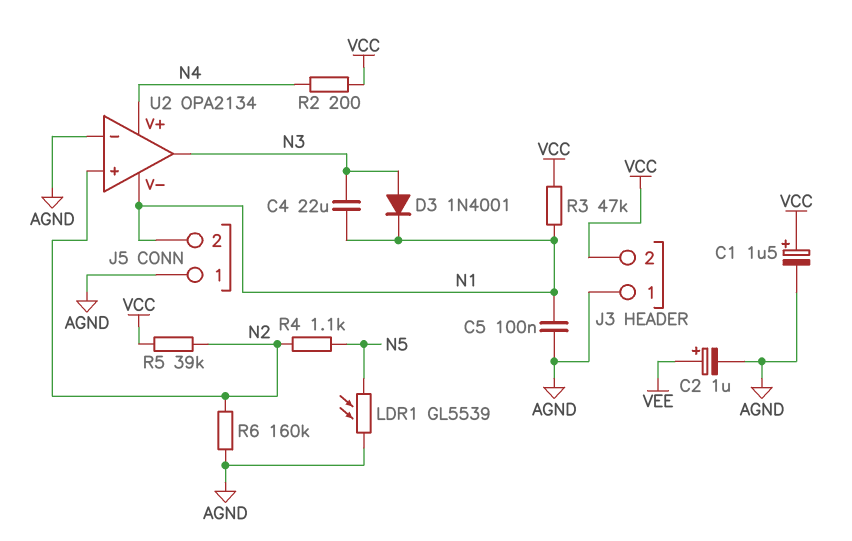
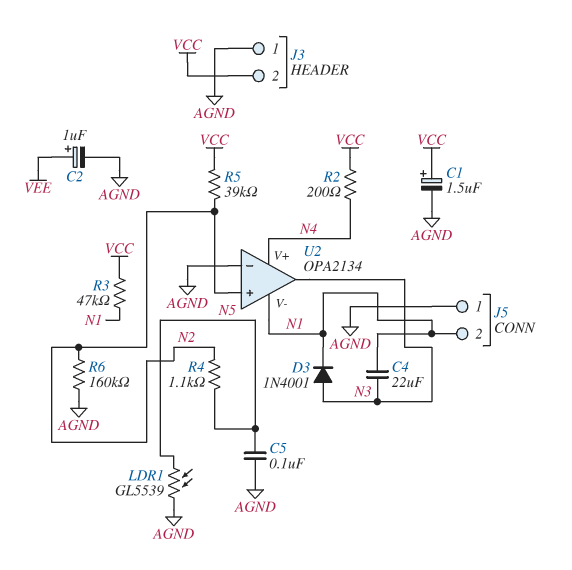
C5: 100nF (AGND, N1) -> 100nF (AGND, N5)

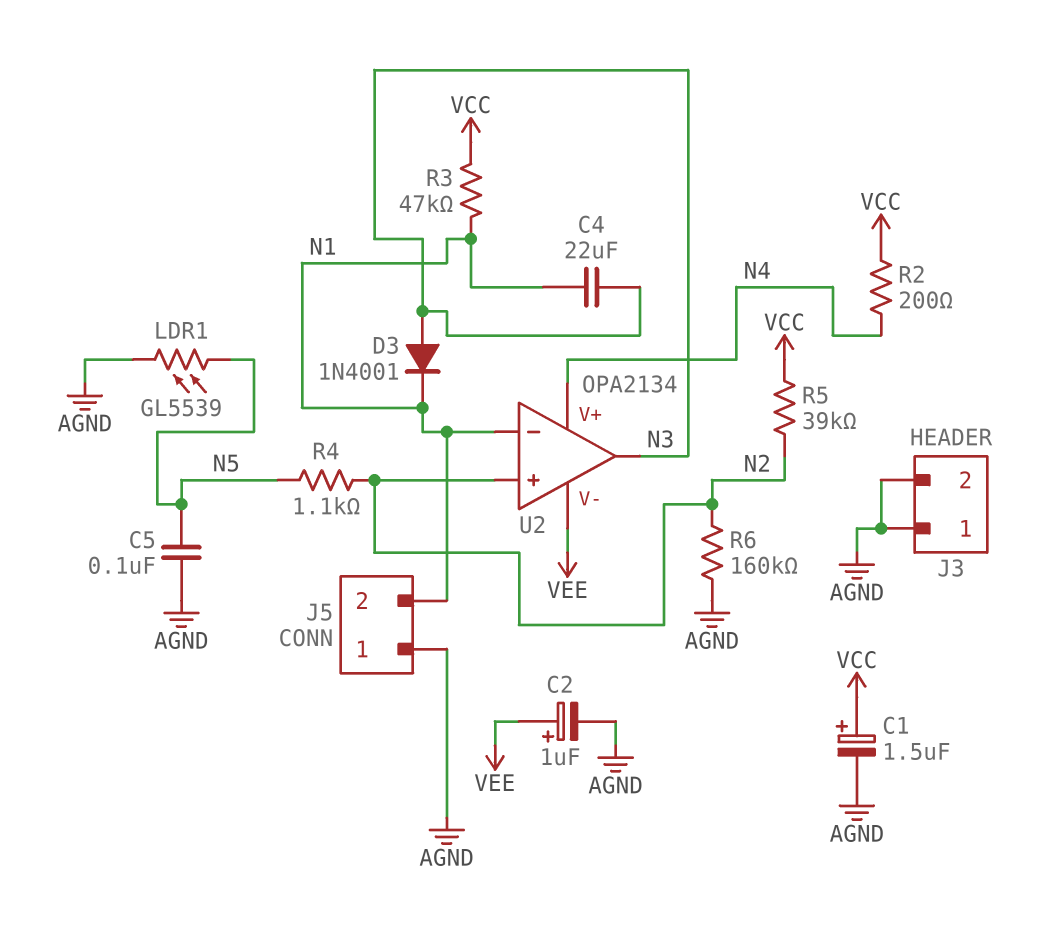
J3 pin 2: VCC -> AGND
U2 pin V-: N1 -> VEE
U2 pin in-: AGND -> N1

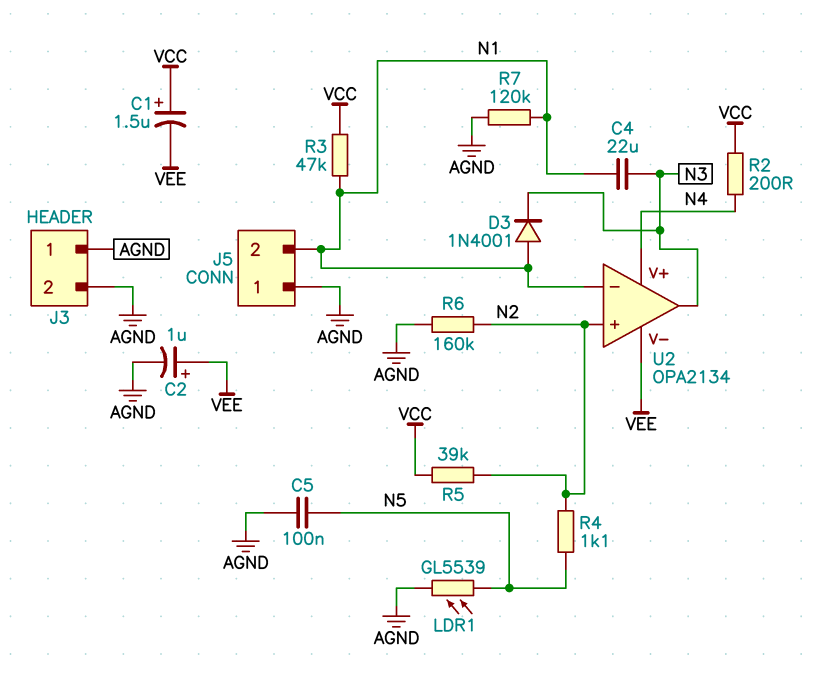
C1: 1.5uF (plus VCC, minus AGND) -> 1.5uF (plus VCC, minus VEE)
D3: diode 1N4001 (A N3, K N1) -> diode 1N4001 (A N1, K N3)
R7: none -> 120k (AGND, N1)

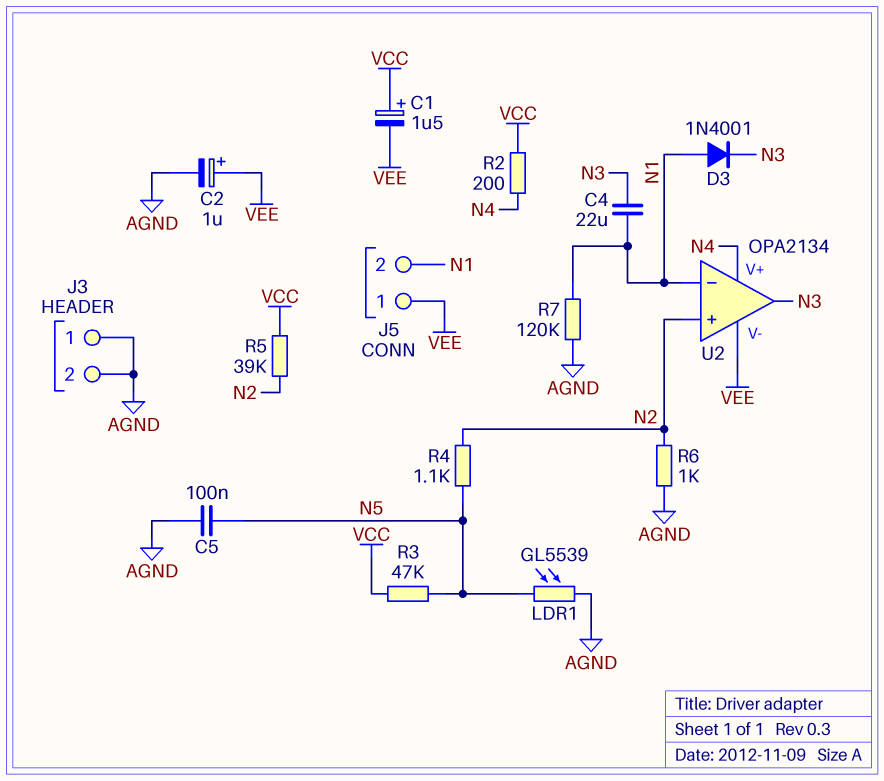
J5 pin 1: AGND -> VEE
R3: 47k (N1, VCC) -> 47k (N5, VCC)
R6: 160k (AGND, N2) -> 1k (AGND, N2)

